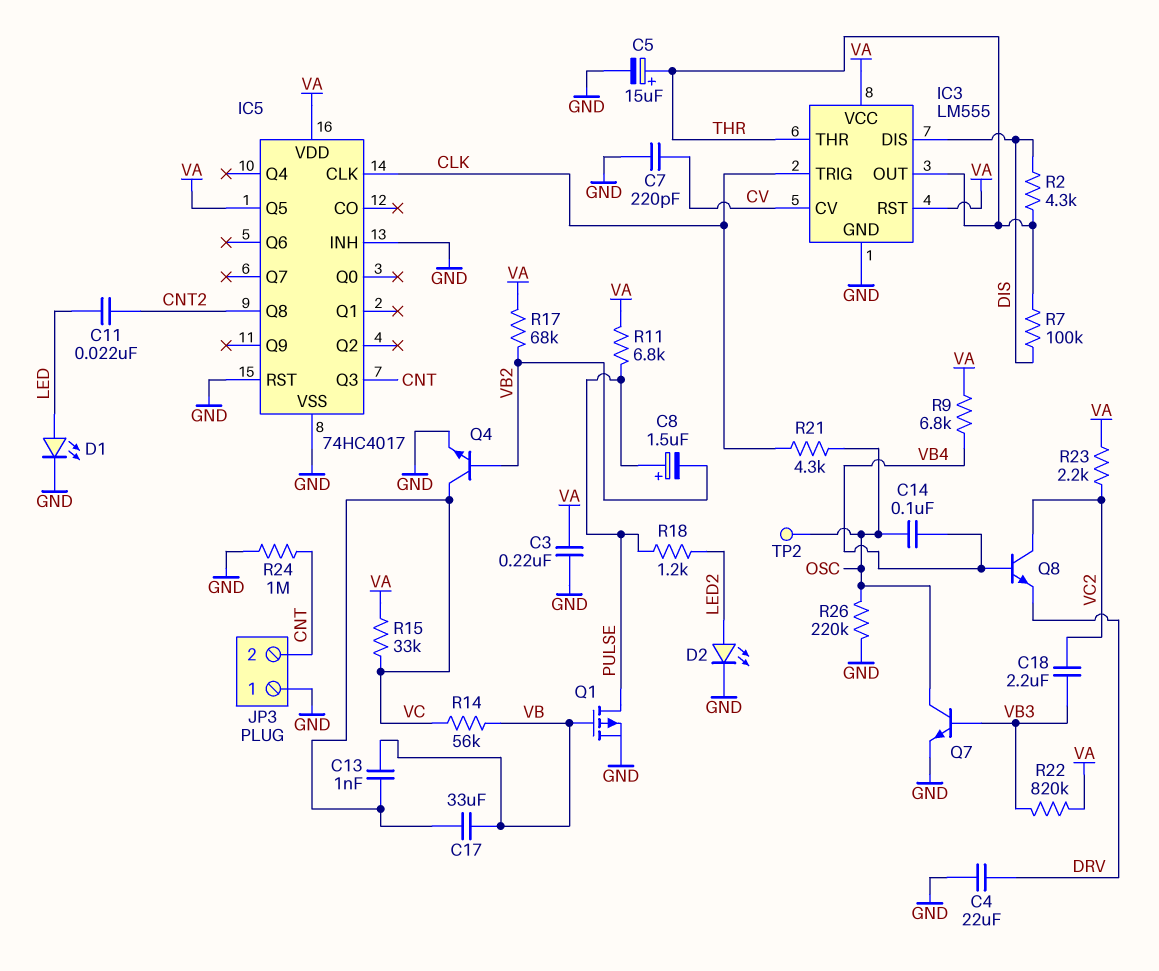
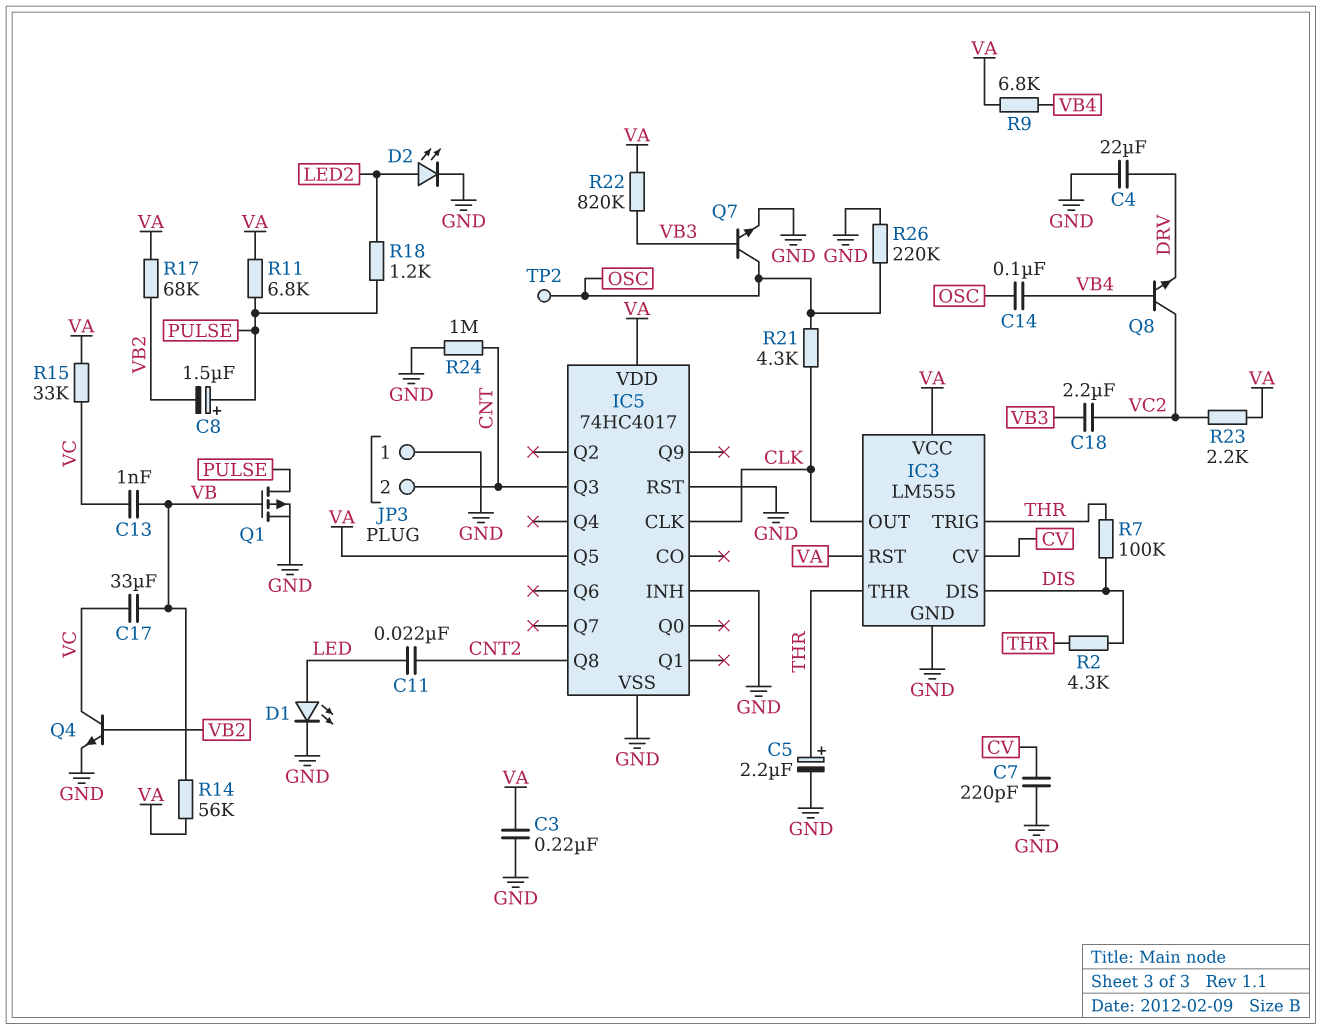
C5: 15uF (plus THR, minus GND) -> 2.2uF (plus THR, minus GND)
IC3 pin OUT: THR -> CLK
IC3 pin TRIG: CLK -> THR
R14: 56k (VB, VC) -> 56k (VA, VB)

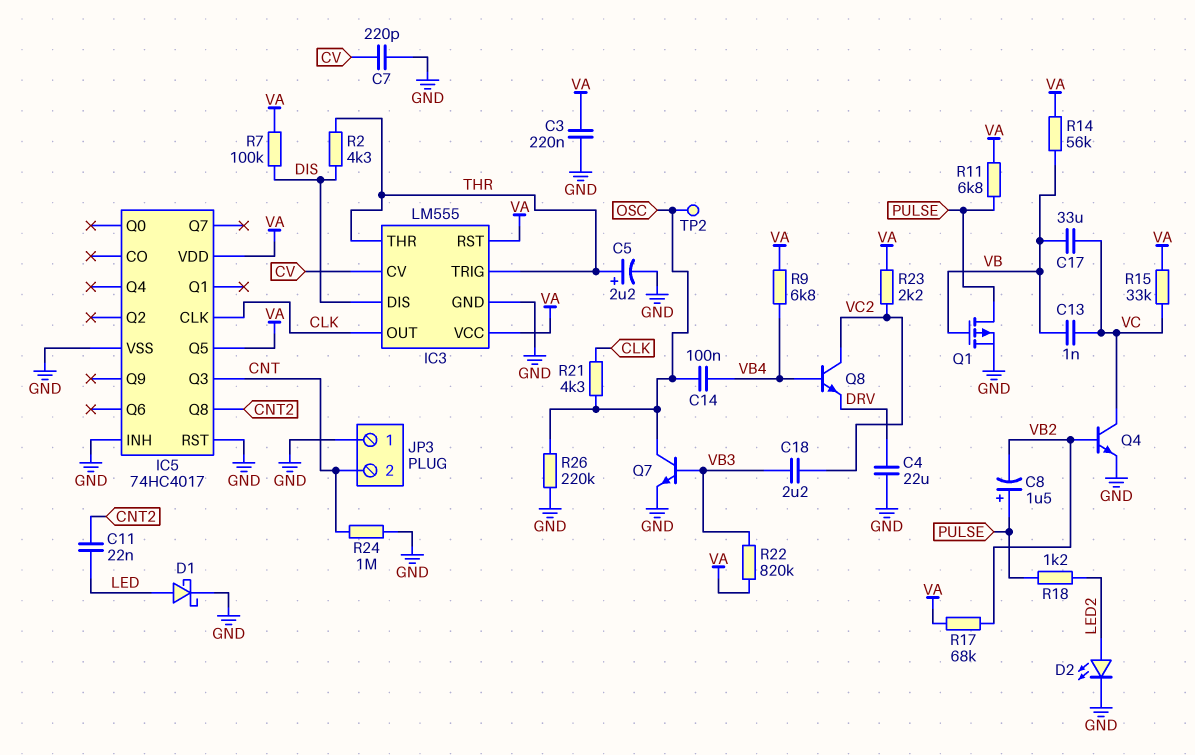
D1: LED (A LED, K GND) -> schottky (A LED, K GND)
R7: 100k (DIS, THR) -> 100k (DIS, VA)

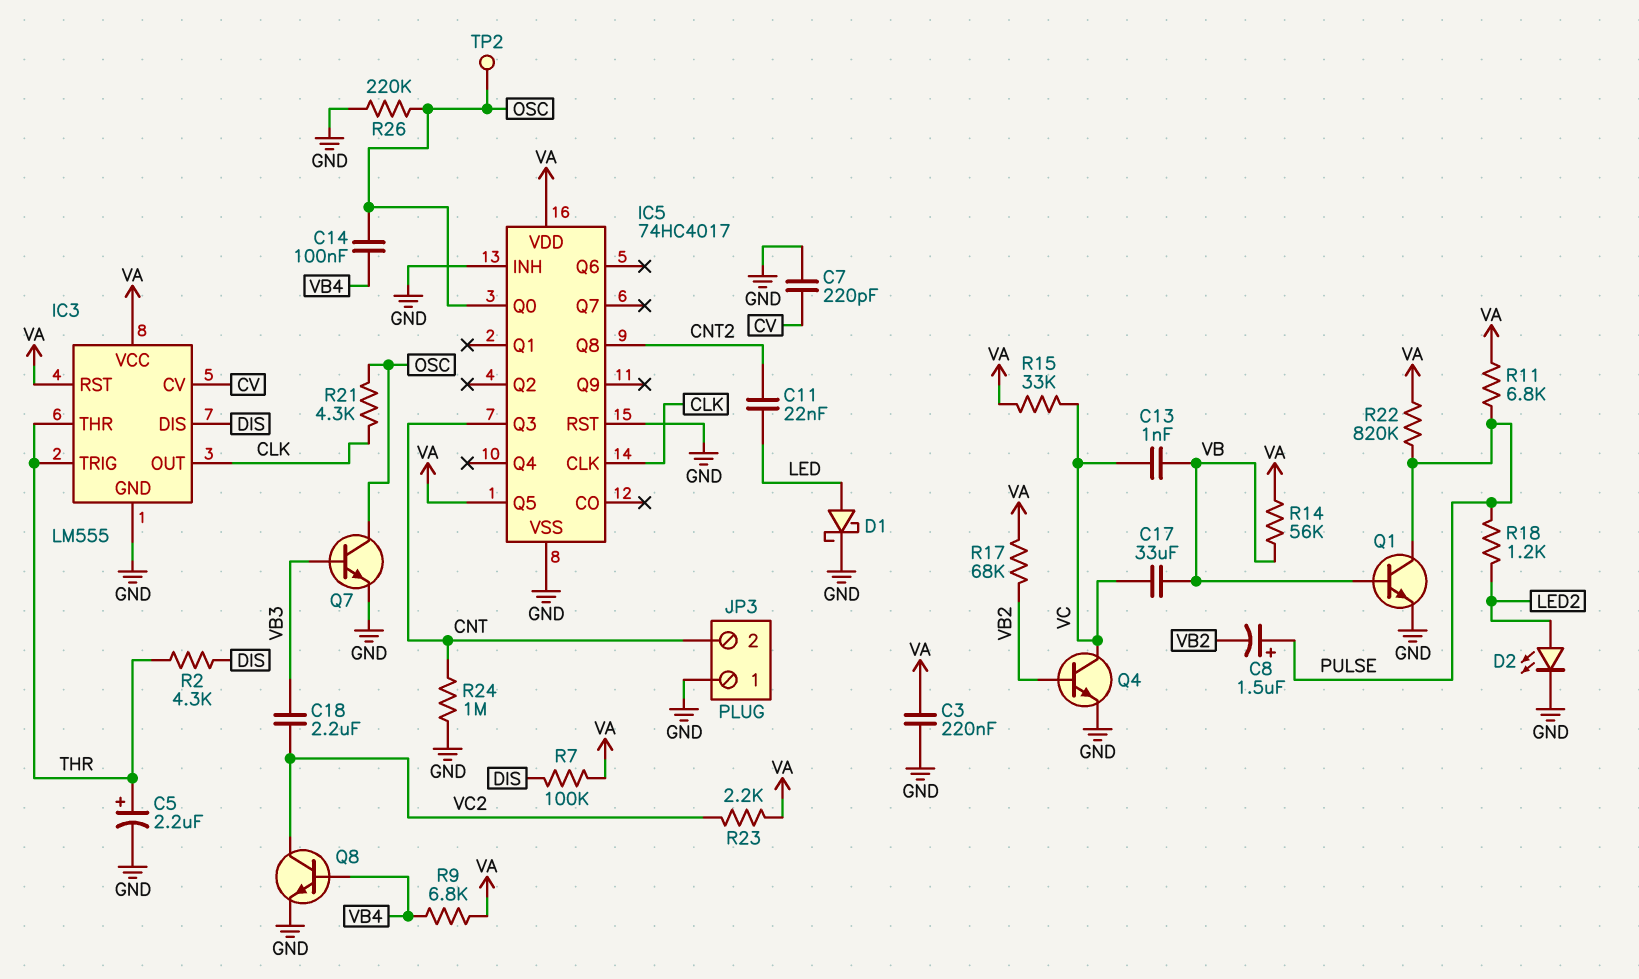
C4: 22uF (DRV, GND) -> none
IC5 pin Q0: none -> OSC
Q1: PMOS (G VB, D PULSE, S GND) -> NPN (B VB, C PULSE, E GND)
Q8: NPN (B VB4, C VC2, E DRV) -> NPN (B VB4, C VC2, E GND)
R22: 820k (VA, VB3) -> 820k (PULSE, VA)

